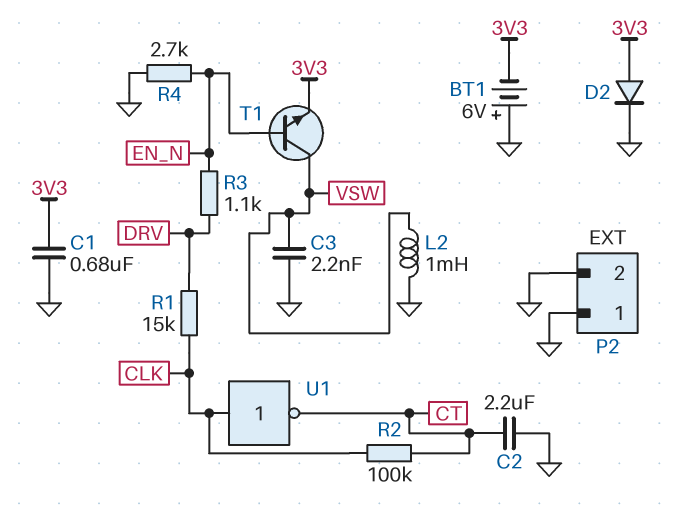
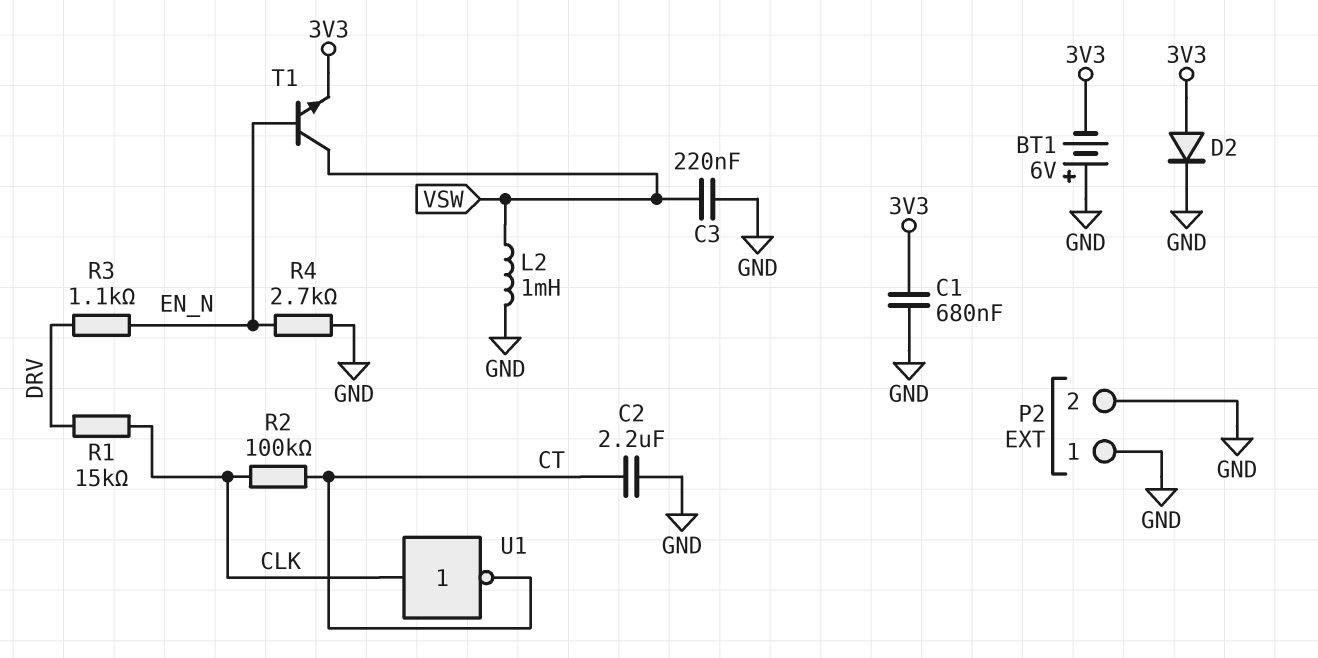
C3: 2.2nF (GND, VSW) -> 220nF (GND, VSW)

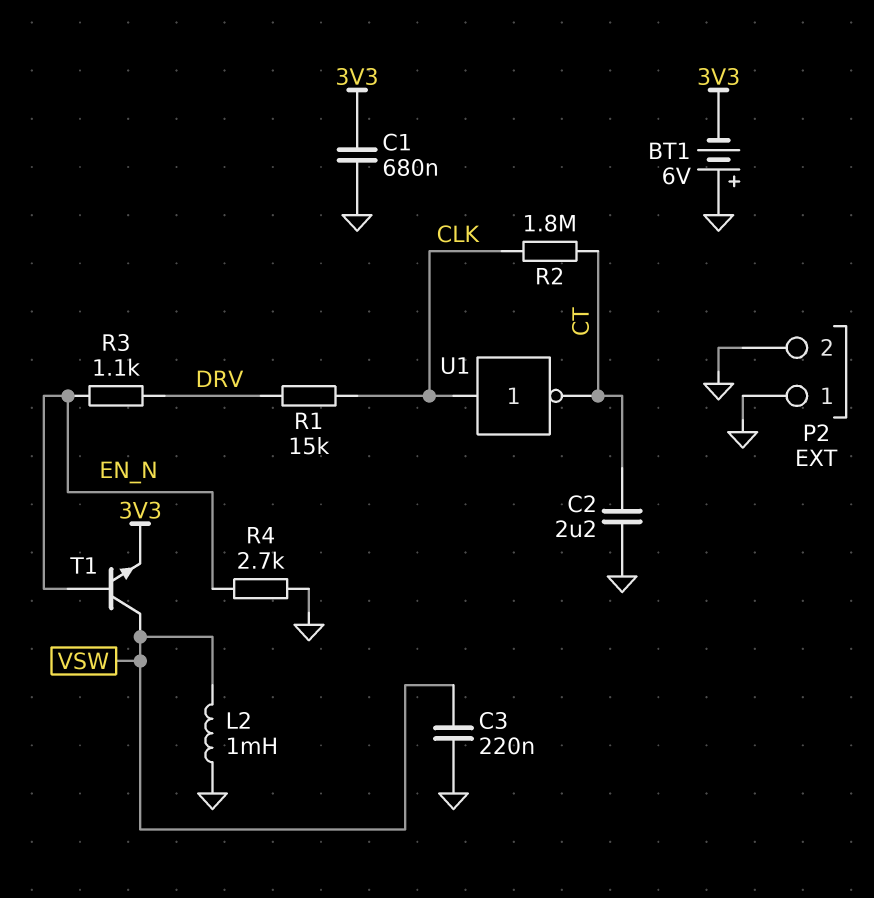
D2: diode (A 3V3, K GND) -> none
R2: 100k (CLK, CT) -> 1.8M (CLK, CT)

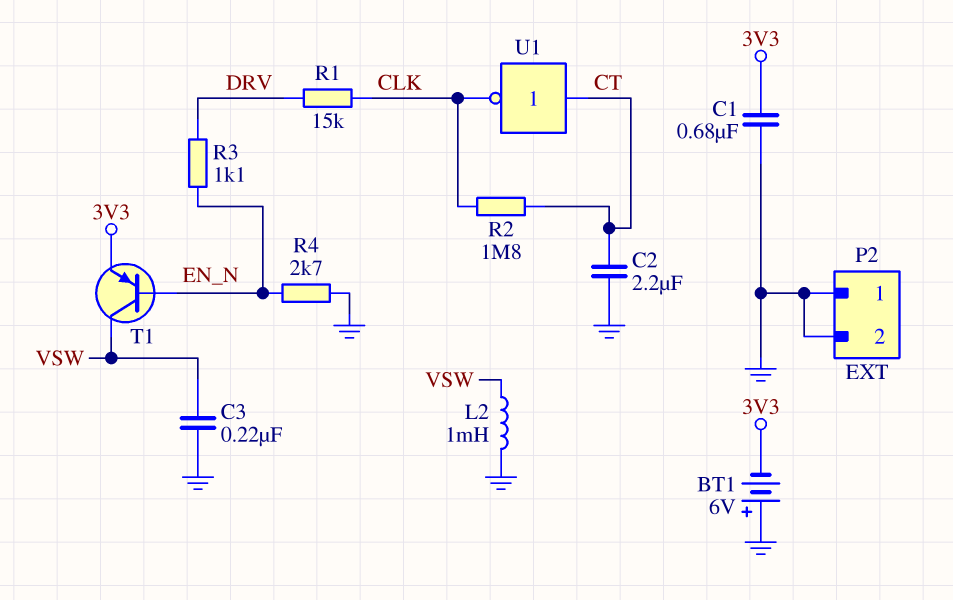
T1: NPN (B EN_N, C VSW, E 3V3) -> PNP (B EN_N, C VSW, E 3V3)
U1: NOT (in CLK, out CT) -> NOT (in CT, out CLK)

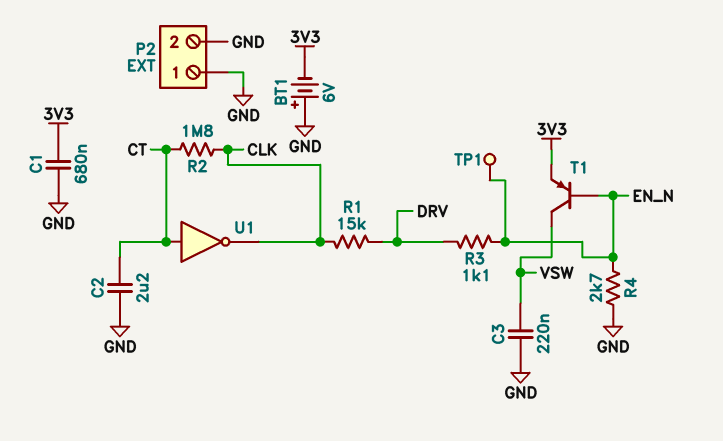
L2: 1mH (GND, VSW) -> none
TP1: none -> test point (EN_N)

